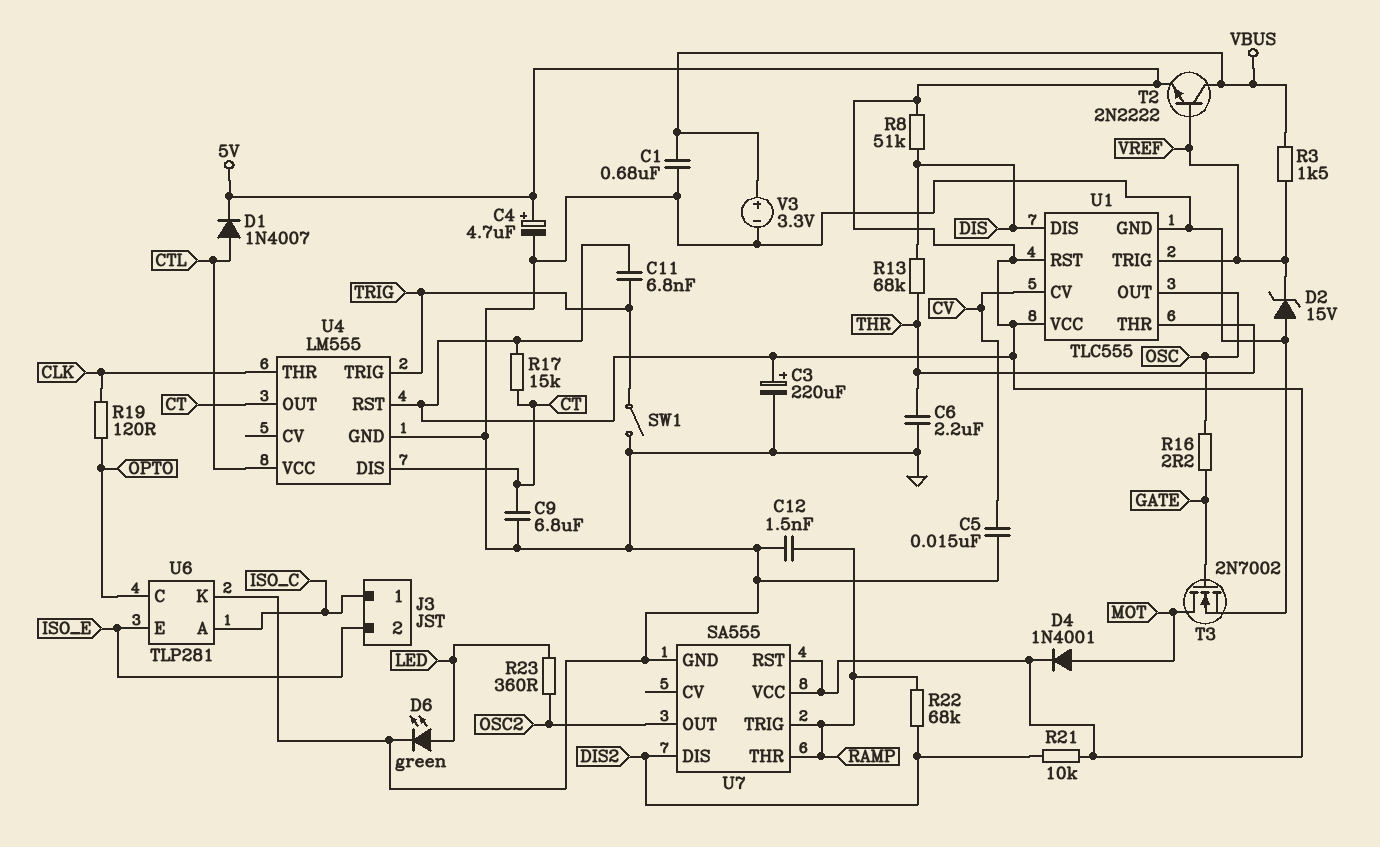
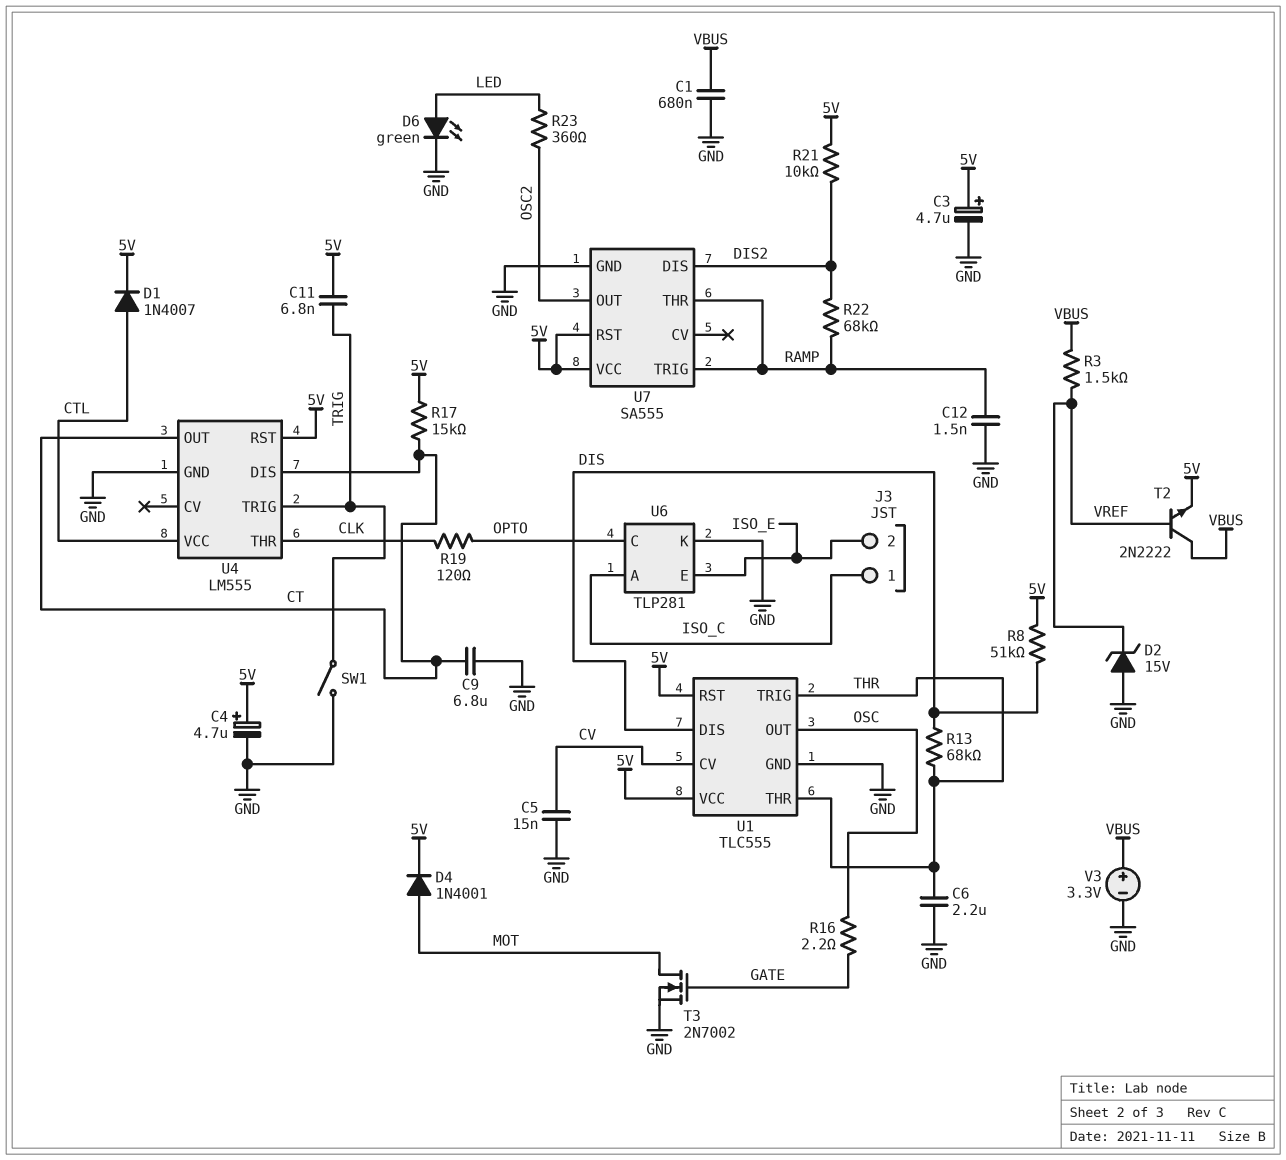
C3: 220uF (plus 5V, minus GND) -> 4.7uF (plus 5V, minus GND)
U1 pin TRIG: VREF -> THR

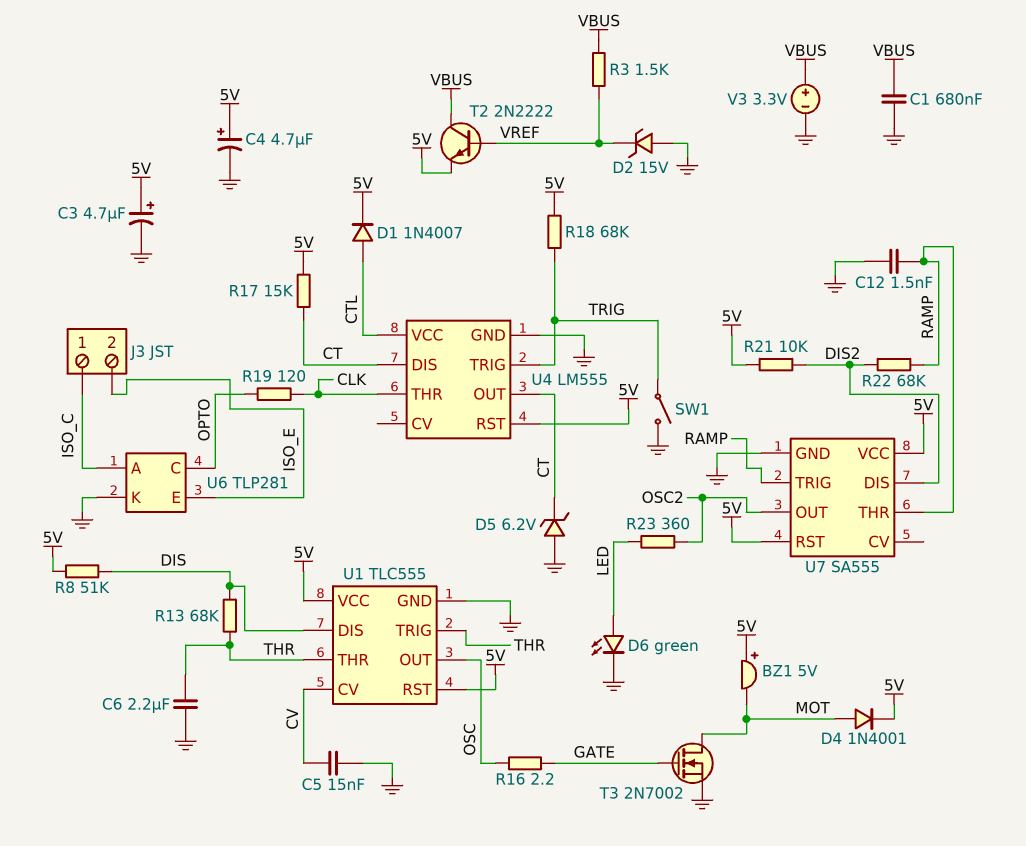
BZ1: none -> buzzer 5V (plus 5V, minus MOT)
C9: 6.8uF (CT, GND) -> none
C11: 6.8nF (5V, TRIG) -> none
D5: none -> zener 6.2V (A GND, K CT)
R18: none -> 68k (5V, TRIG)

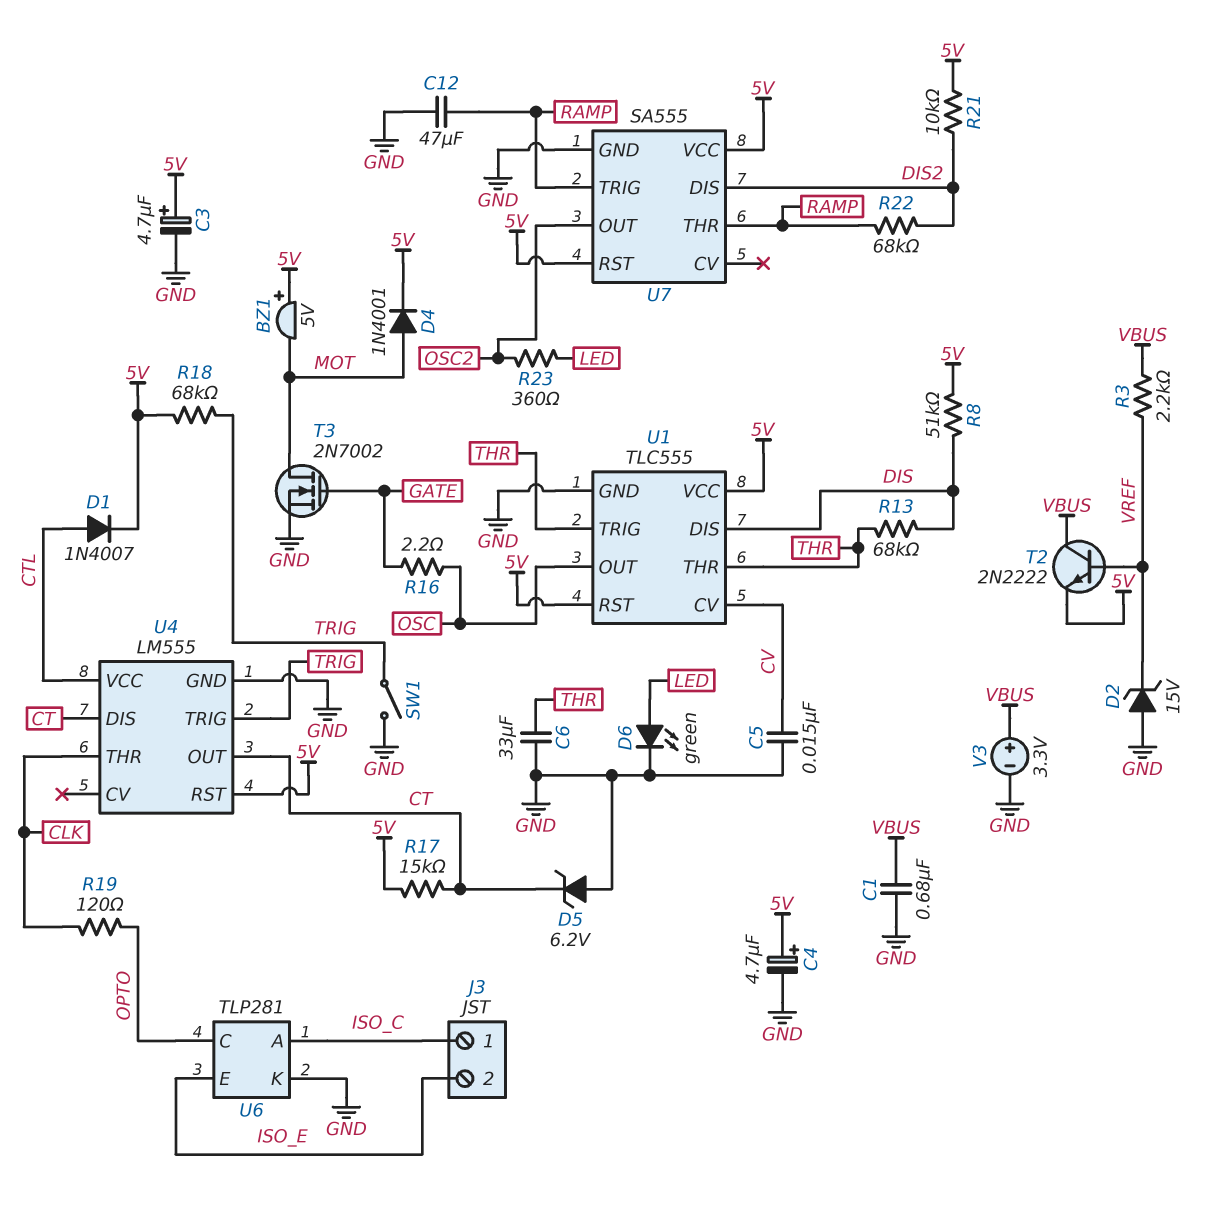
C6: 2.2uF (GND, THR) -> 33uF (GND, THR)
C12: 1.5nF (GND, RAMP) -> 47uF (GND, RAMP)
R3: 1.5k (VBUS, VREF) -> 2.2k (VBUS, VREF)

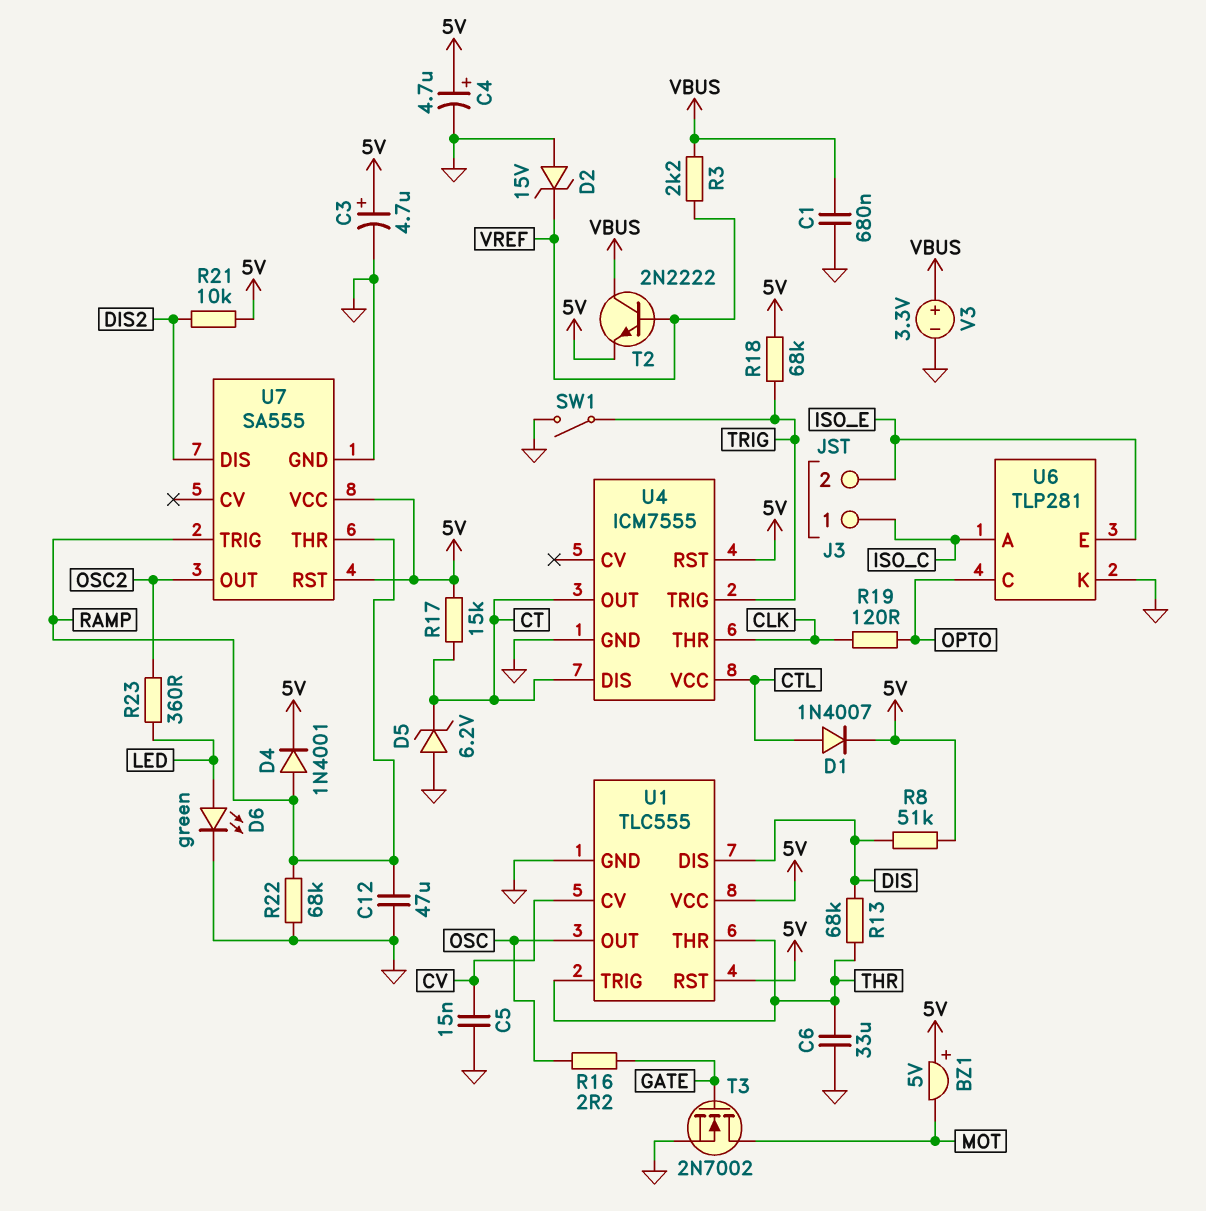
D4: diode 1N4001 (A MOT, K 5V) -> diode 1N4001 (A RAMP, K 5V)
R22: 68k (DIS2, RAMP) -> 68k (GND, RAMP)
U4: LM555 -> ICM7555

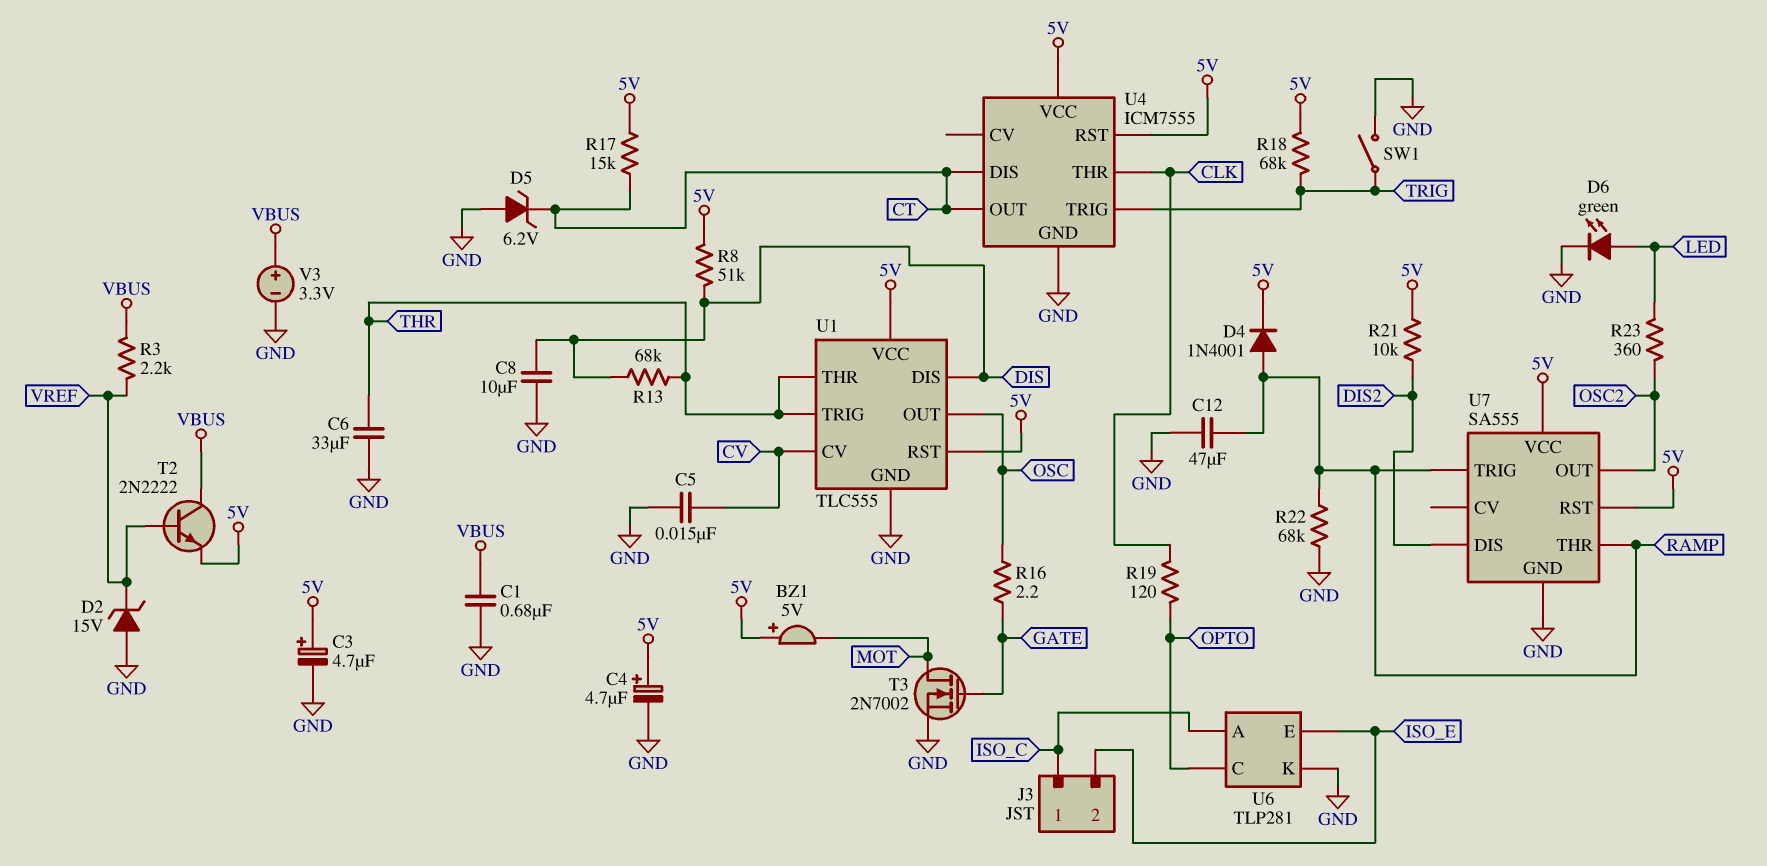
C8: none -> 10uF (DIS, GND)
D1: diode 1N4007 (A CTL, K 5V) -> none
U4 pin VCC: CTL -> 5V

